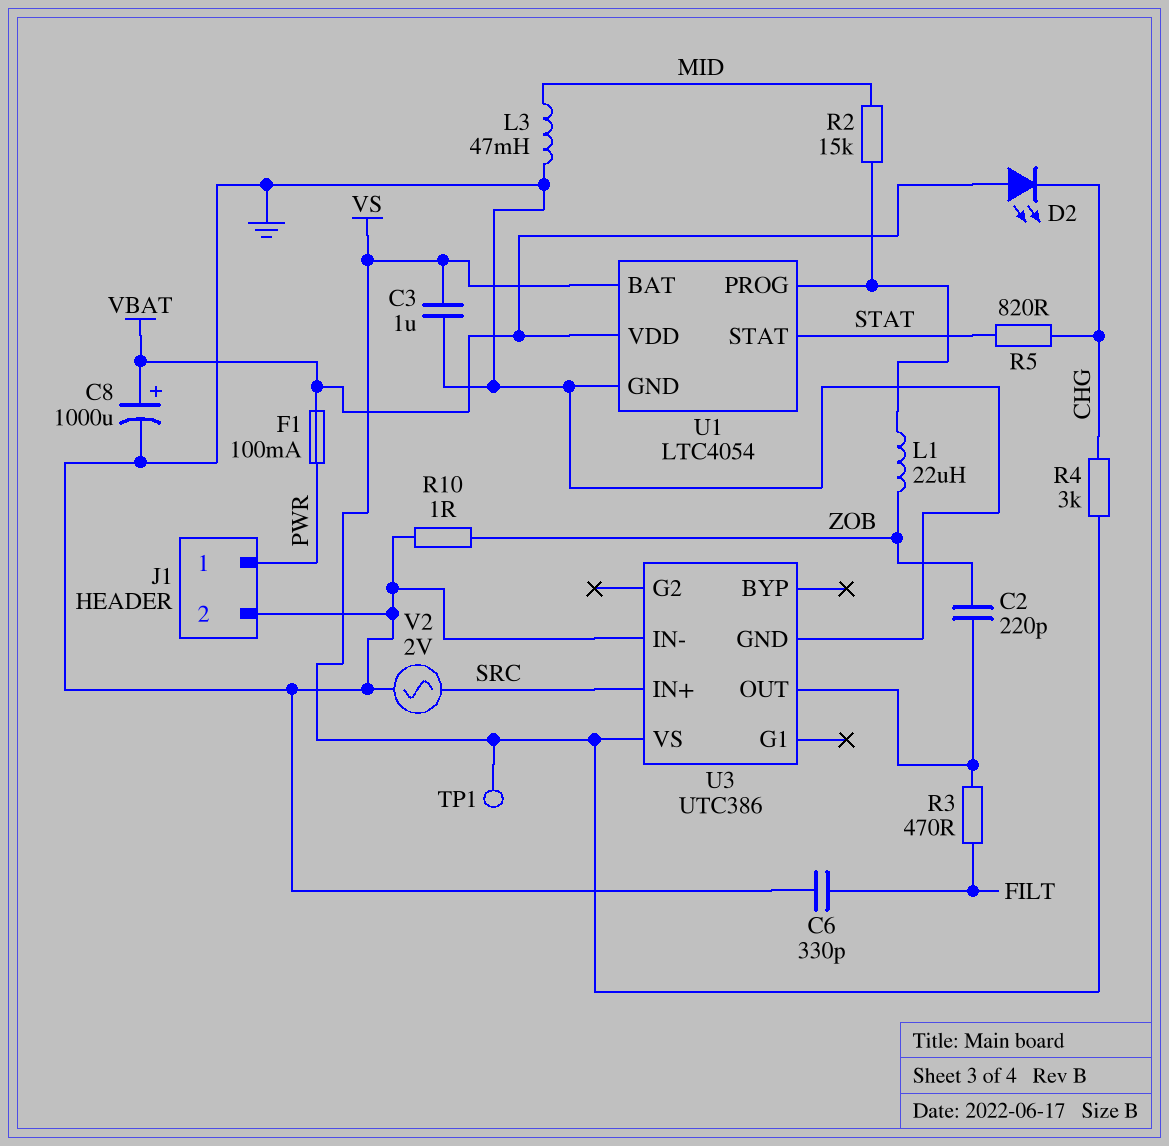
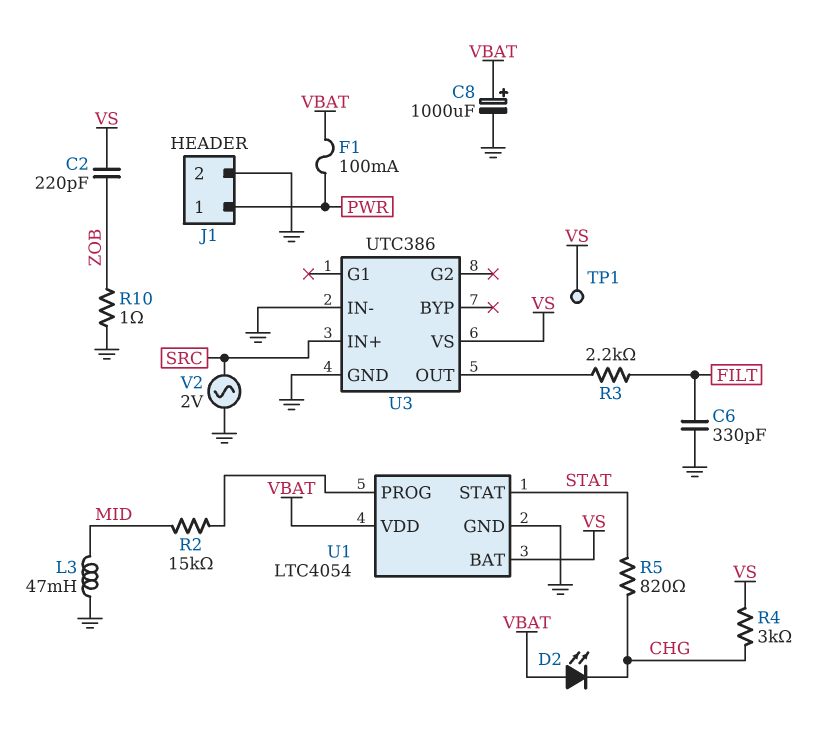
C2: 220pF (U3/OUT, ZOB) -> 220pF (VS, ZOB)
C3: 1uF (GND, VS) -> none
L1: 22uH (U1/PROG, ZOB) -> none
R3: 470 (FILT, U3/OUT) -> 2.2k (FILT, U3/OUT)

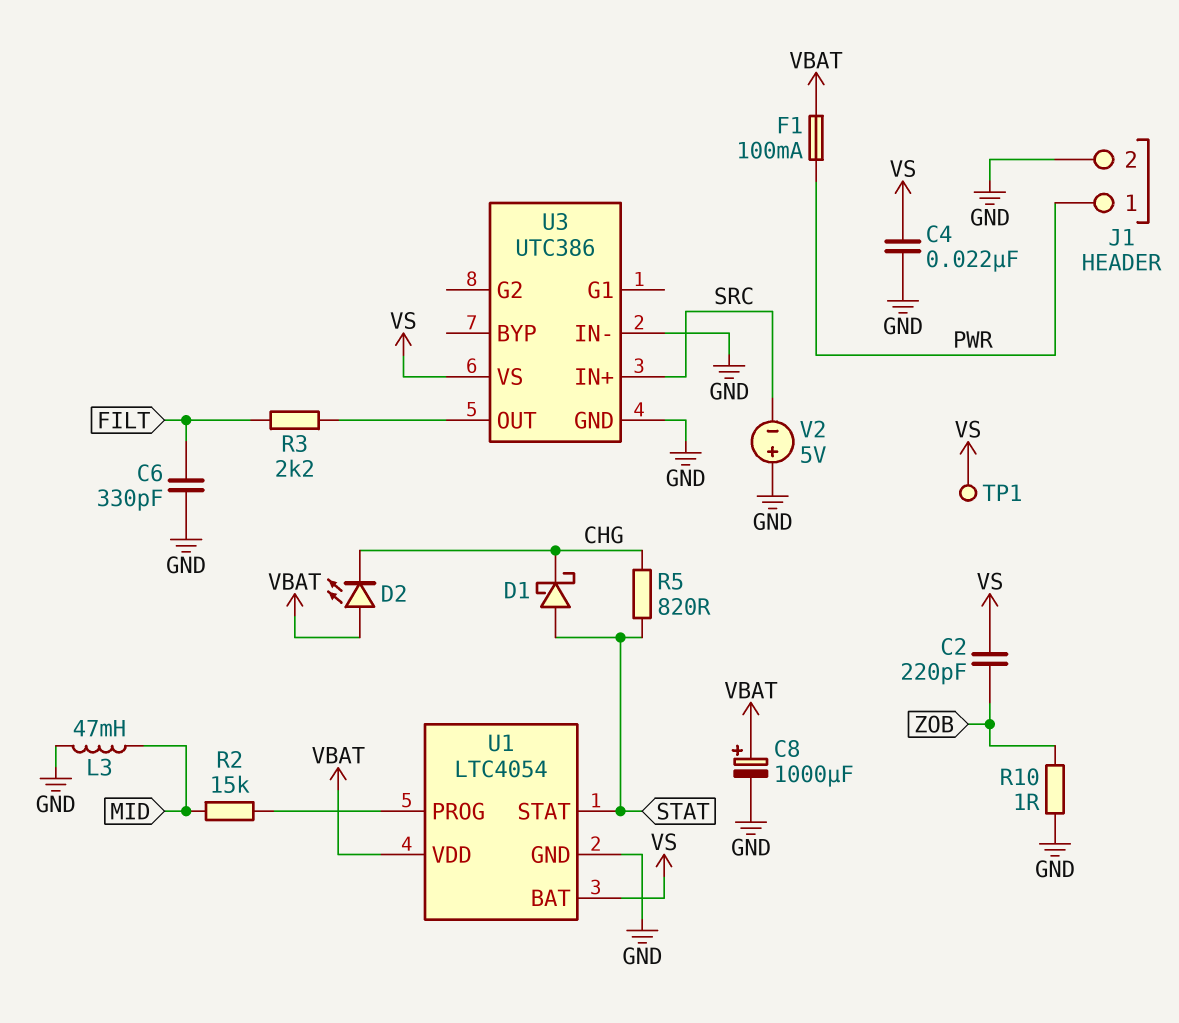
C4: none -> 22nF (GND, VS)
D1: none -> schottky (A STAT, K CHG)
R4: 3k (CHG, VS) -> none
V2: AC 2V (GND, SRC) -> 5V (plus GND, minus SRC)

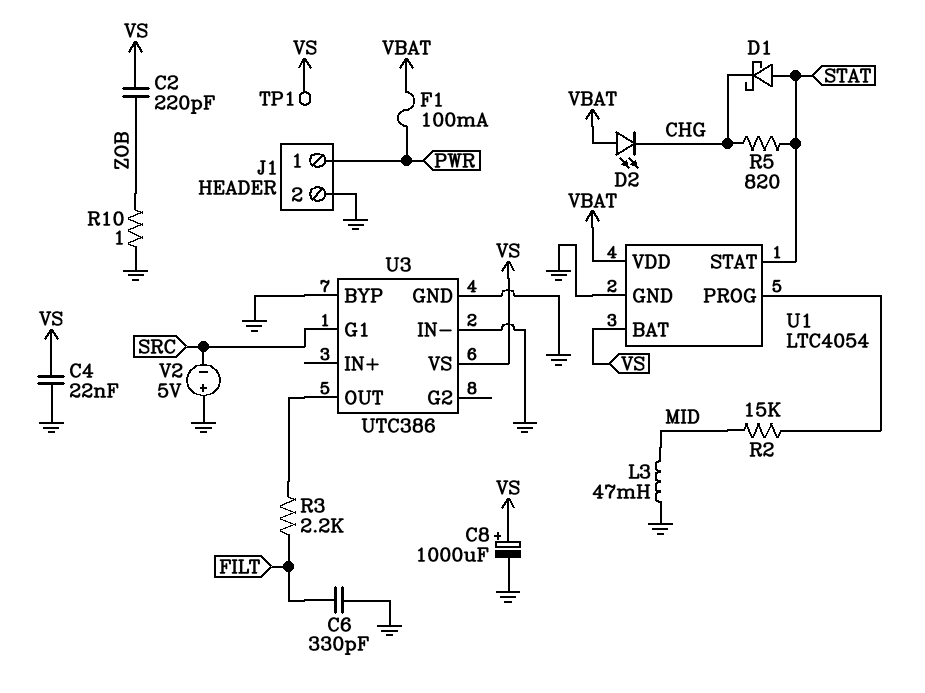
C8: 1000uF (plus VBAT, minus GND) -> 1000uF (plus VS, minus GND)
U3 pin BYP: none -> GND
U3 pin G1: none -> SRC
U3 pin IN+: SRC -> none

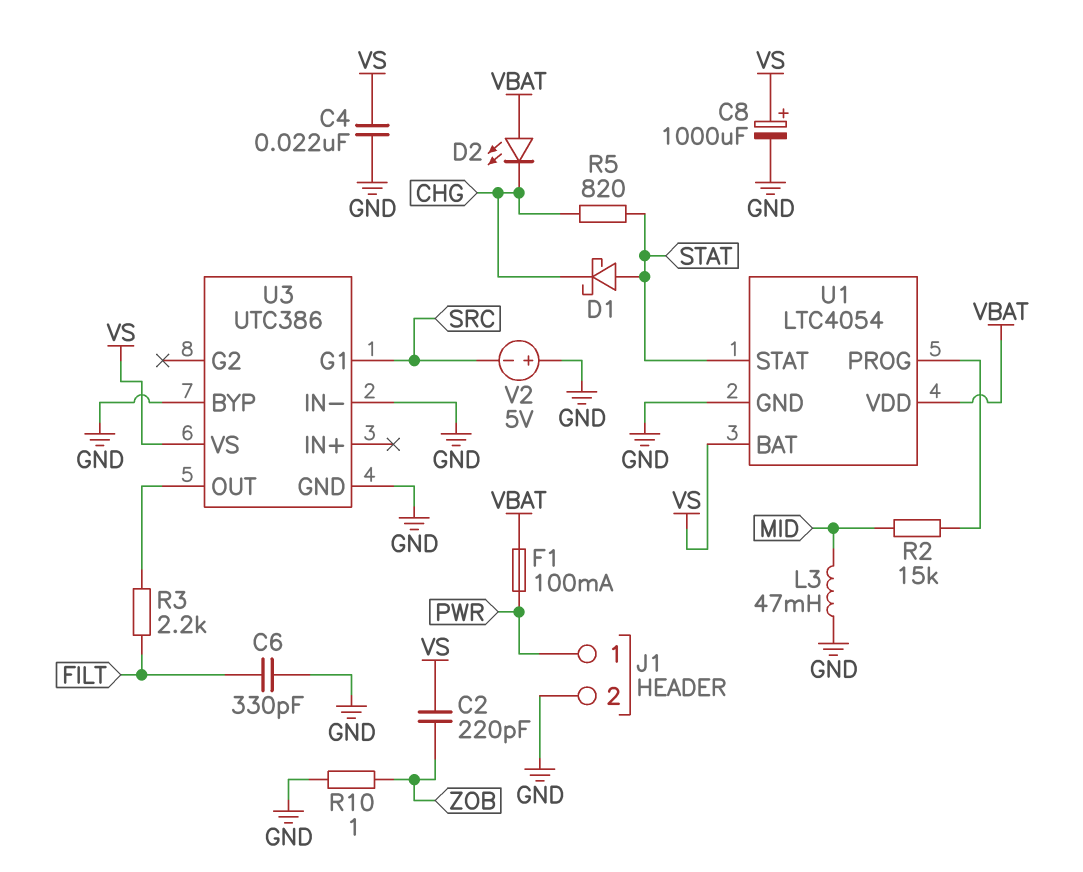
TP1: test point (VS) -> none

